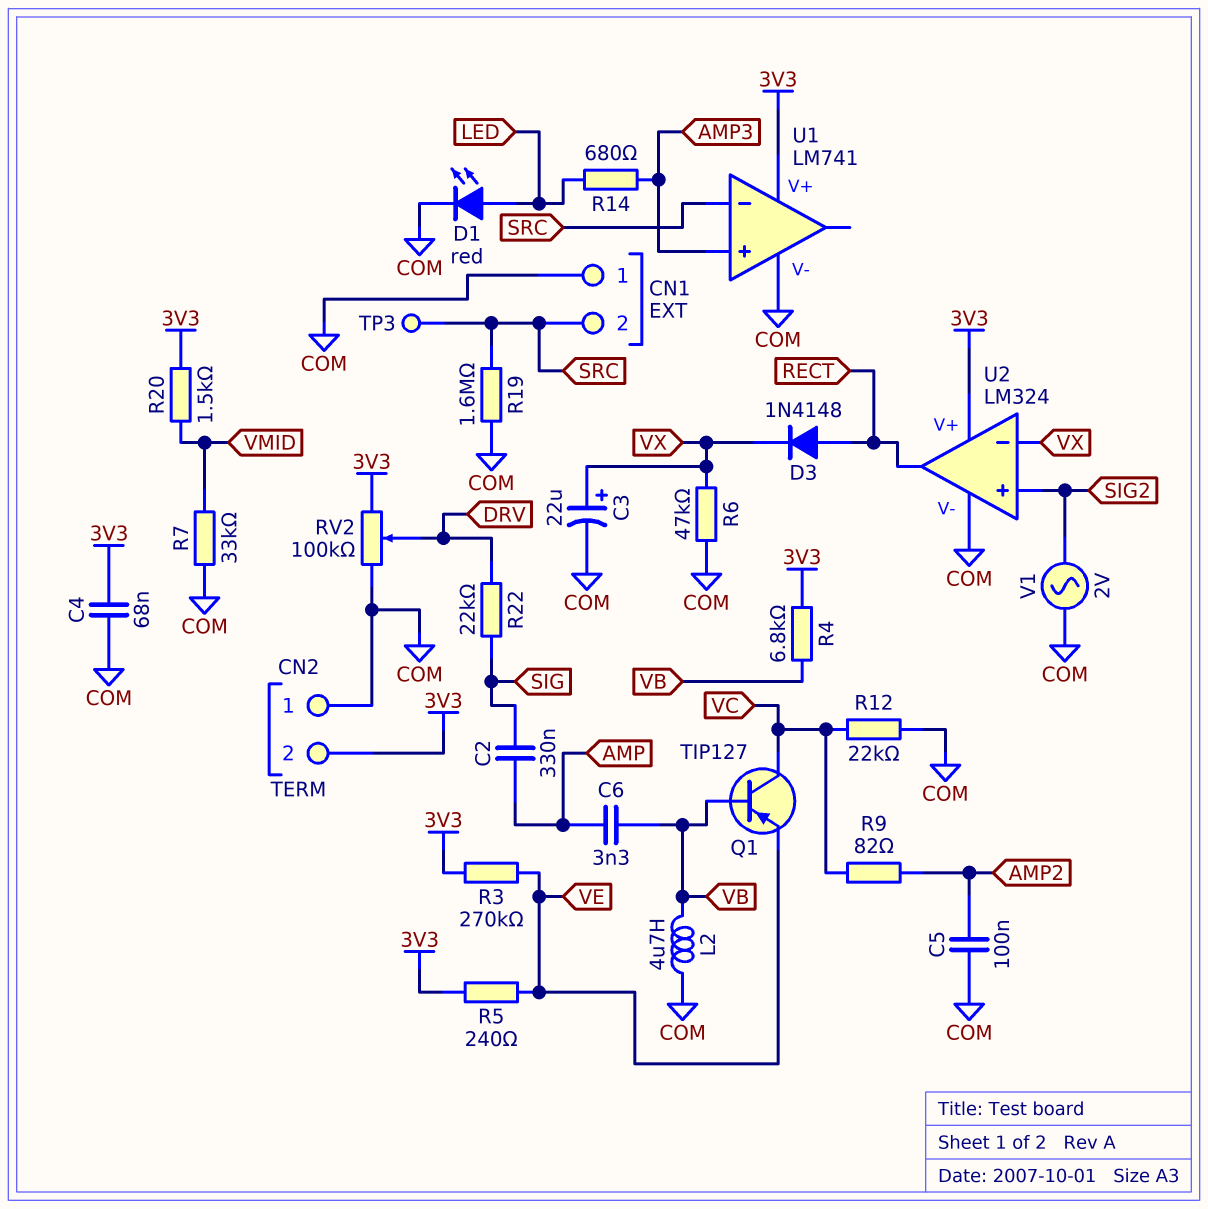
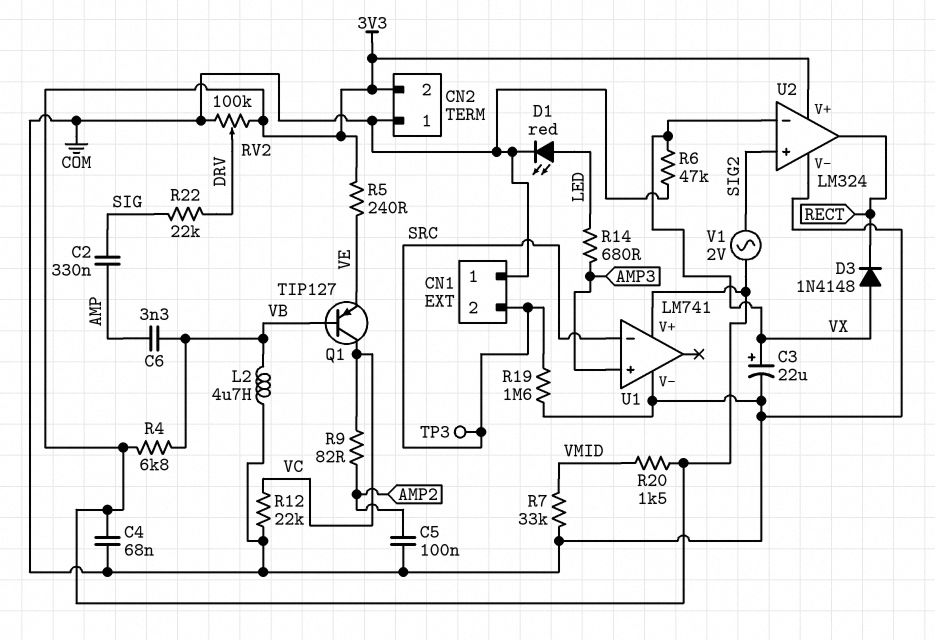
D3: diode 1N4148 (A RECT, K VX) -> diode 1N4148 (A VX, K RECT)
R3: 270k (3V3, VE) -> none
V1: AC 2V (COM, SIG2) -> AC 2V (3V3, SIG2)

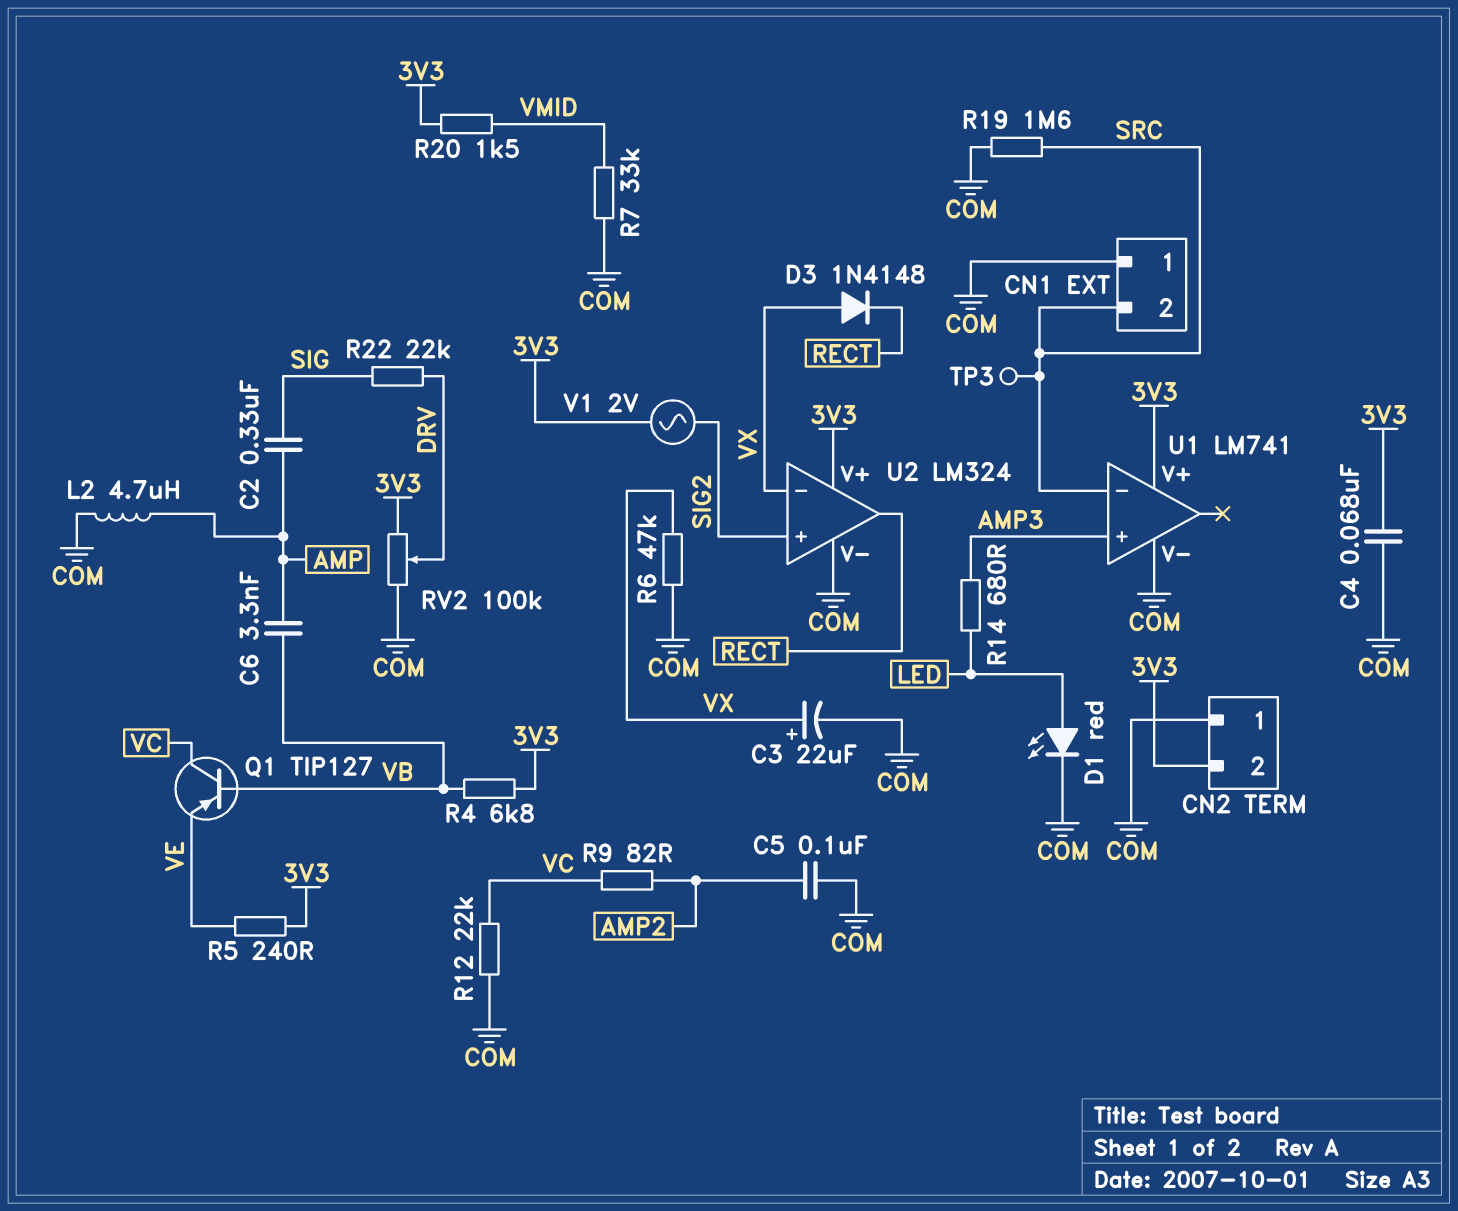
L2: 4.7uH (COM, VB) -> 4.7uH (AMP, COM)

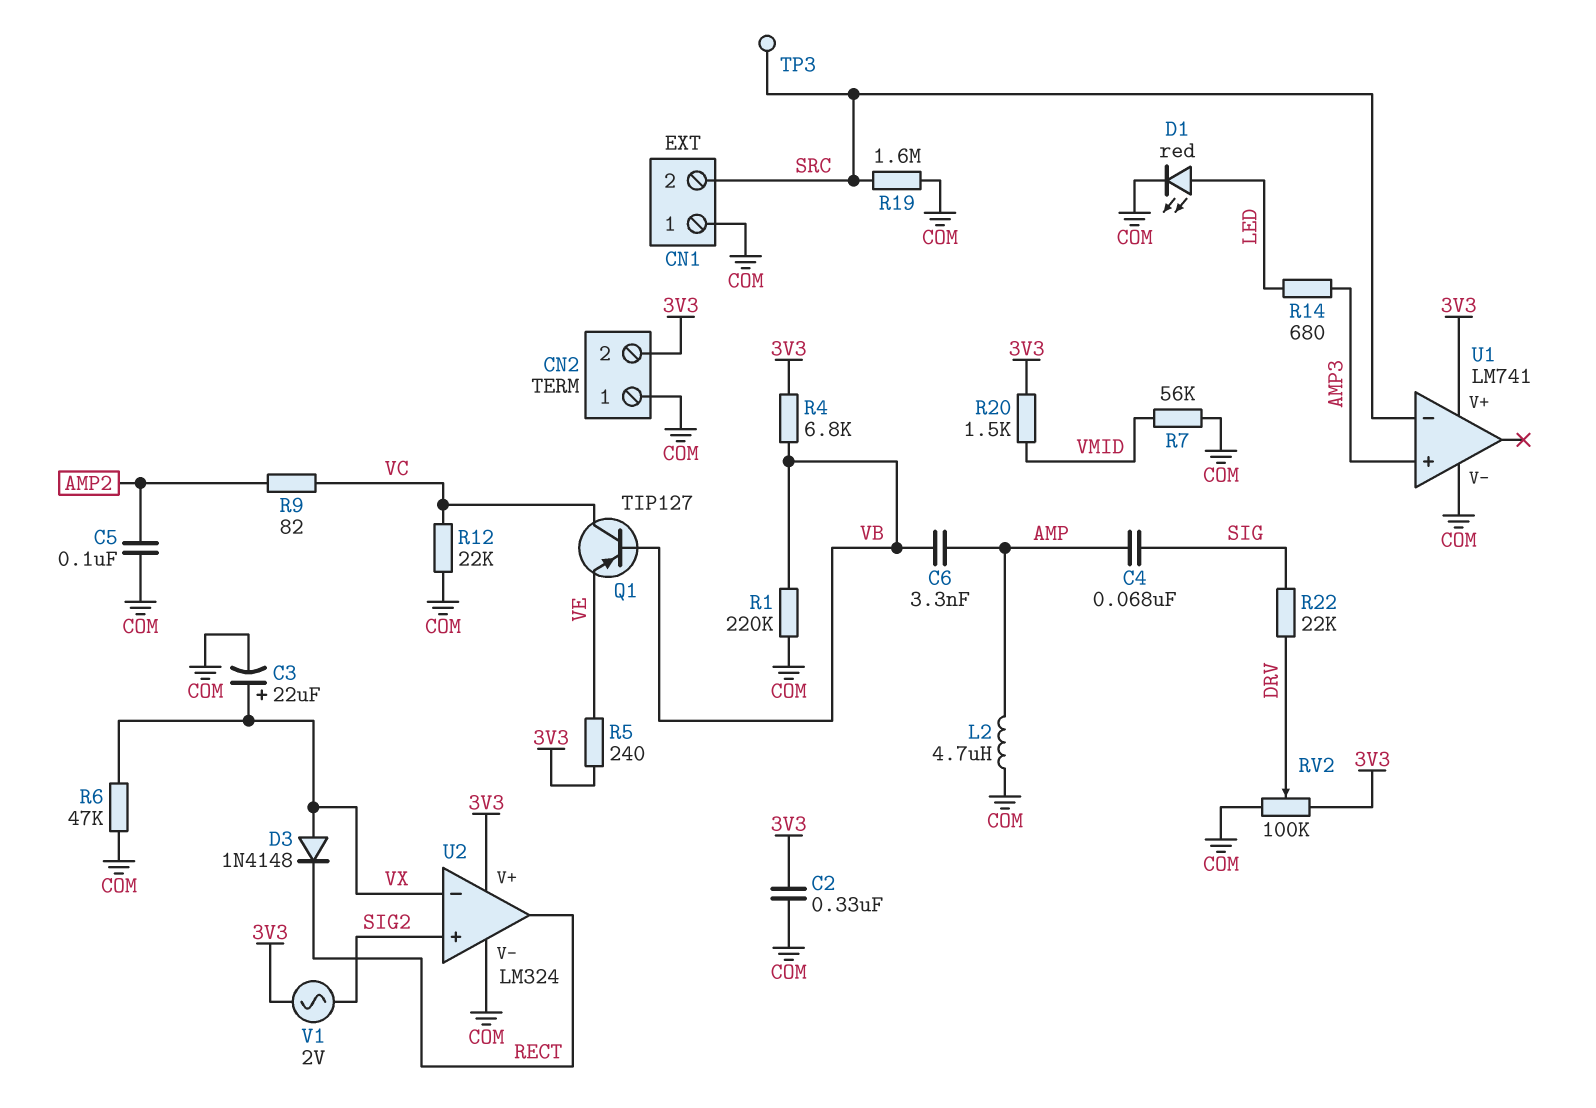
C2: 330nF (AMP, SIG) -> 330nF (3V3, COM)
C4: 68nF (3V3, COM) -> 68nF (AMP, SIG)
R1: none -> 220k (COM, VB)
R7: 33k (COM, VMID) -> 56k (COM, VMID)

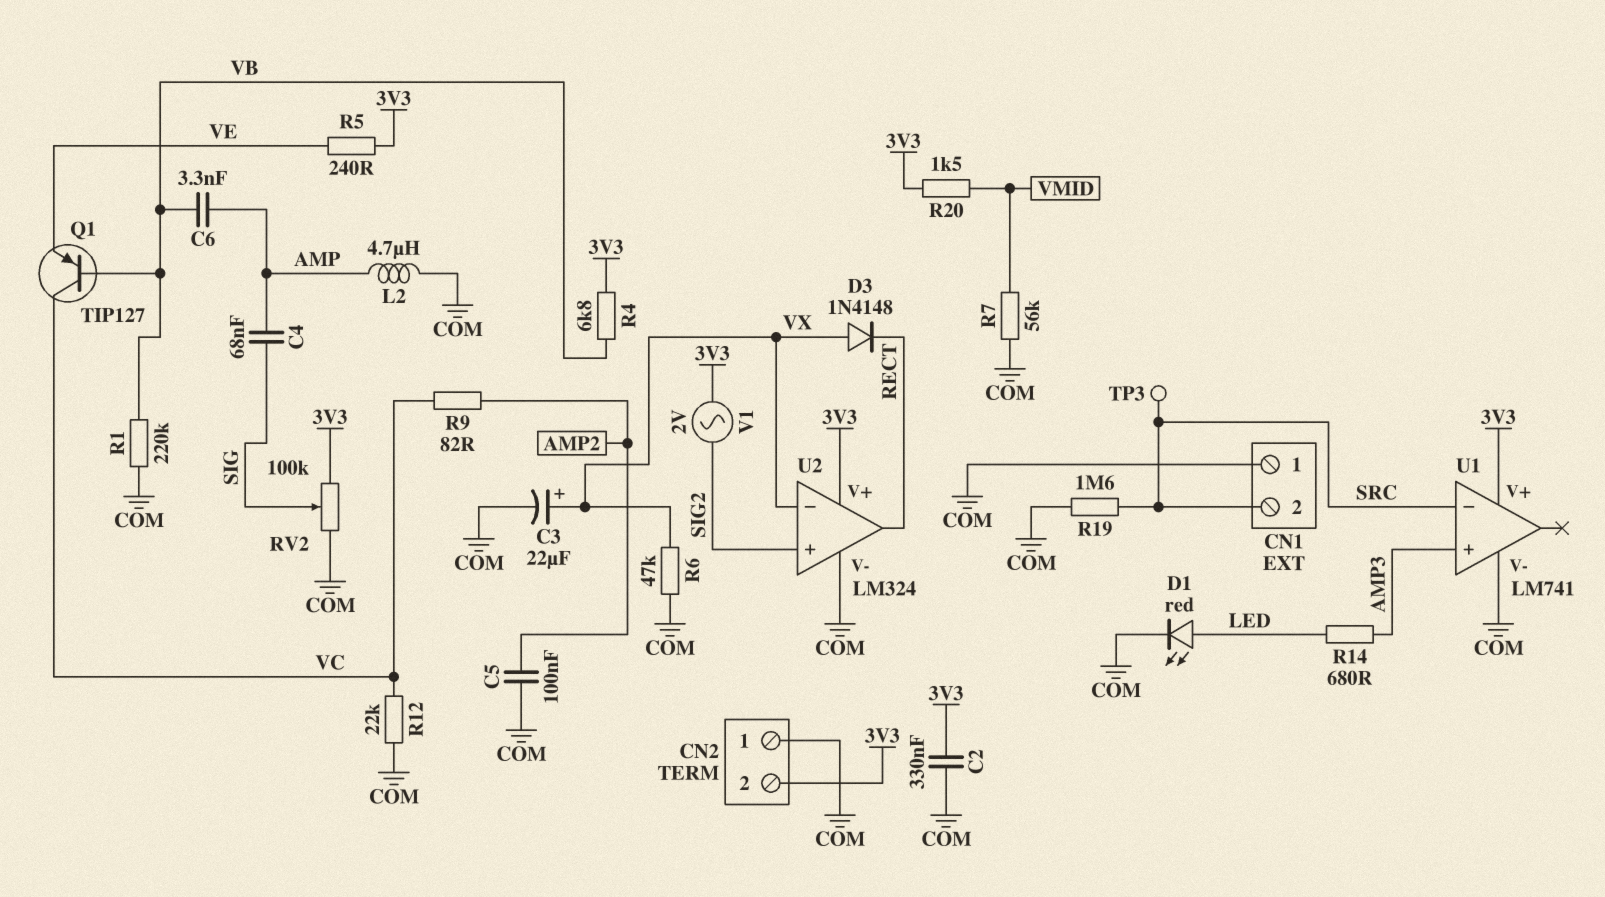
R22: 22k (DRV, SIG) -> none
RV2: 100k (3V3, COM, wiper DRV) -> 100k (3V3, COM, wiper SIG)

